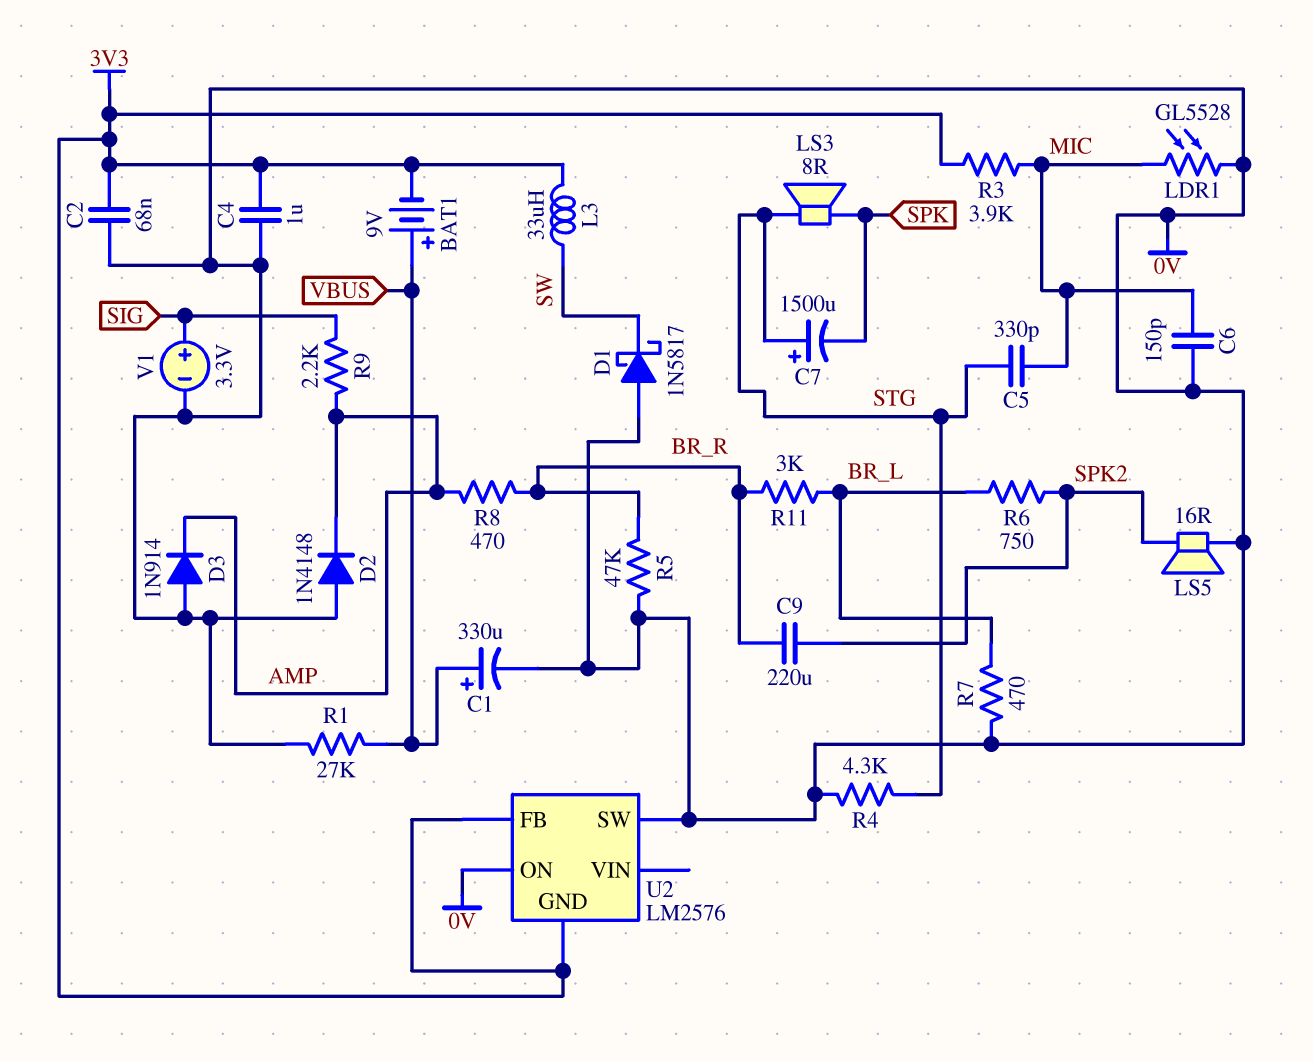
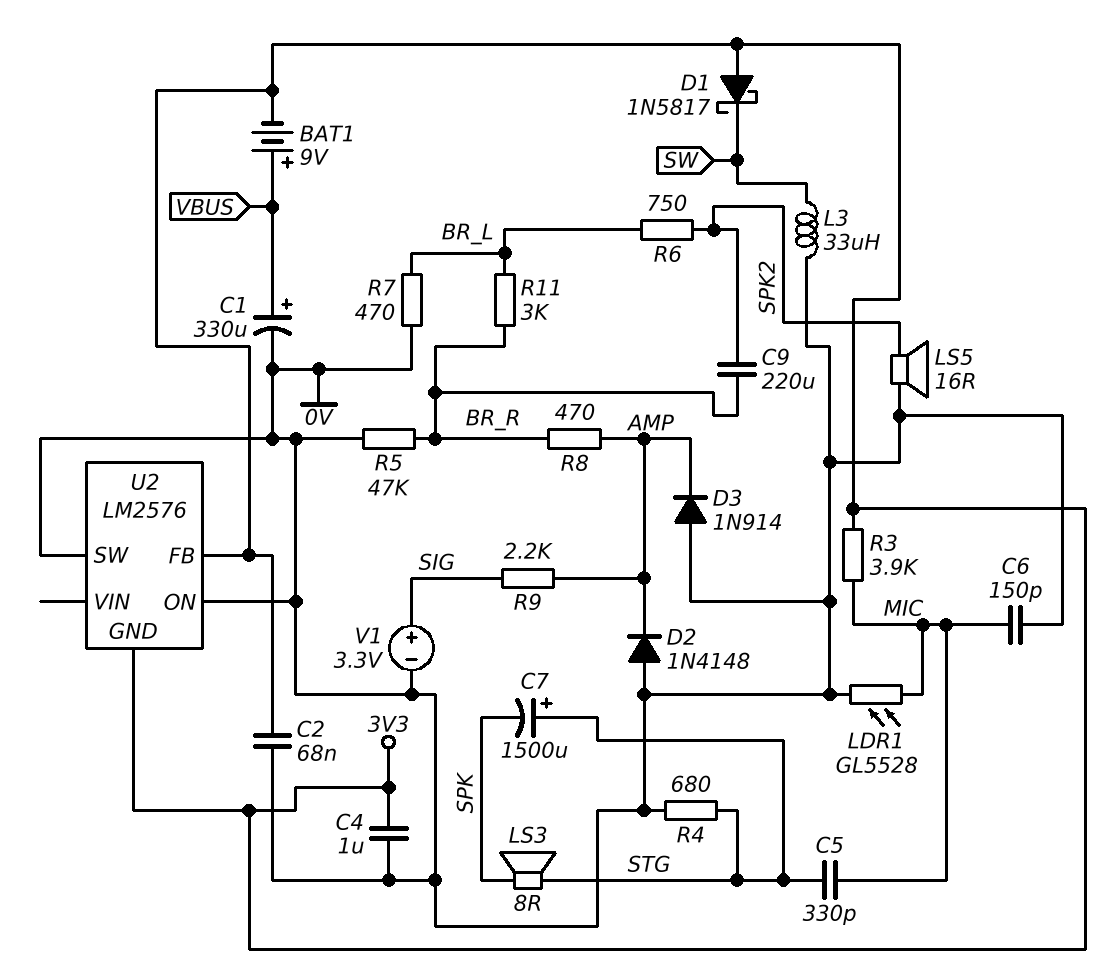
D1: schottky 1N5817 (A 0V, K SW) -> schottky 1N5817 (A 3V3, K SW)
L3: 33uH (3V3, SW) -> 33uH (0V, SW)
R1: 27k (0V, VBUS) -> none
R4: 4.3k (0V, STG) -> 680 (0V, STG)

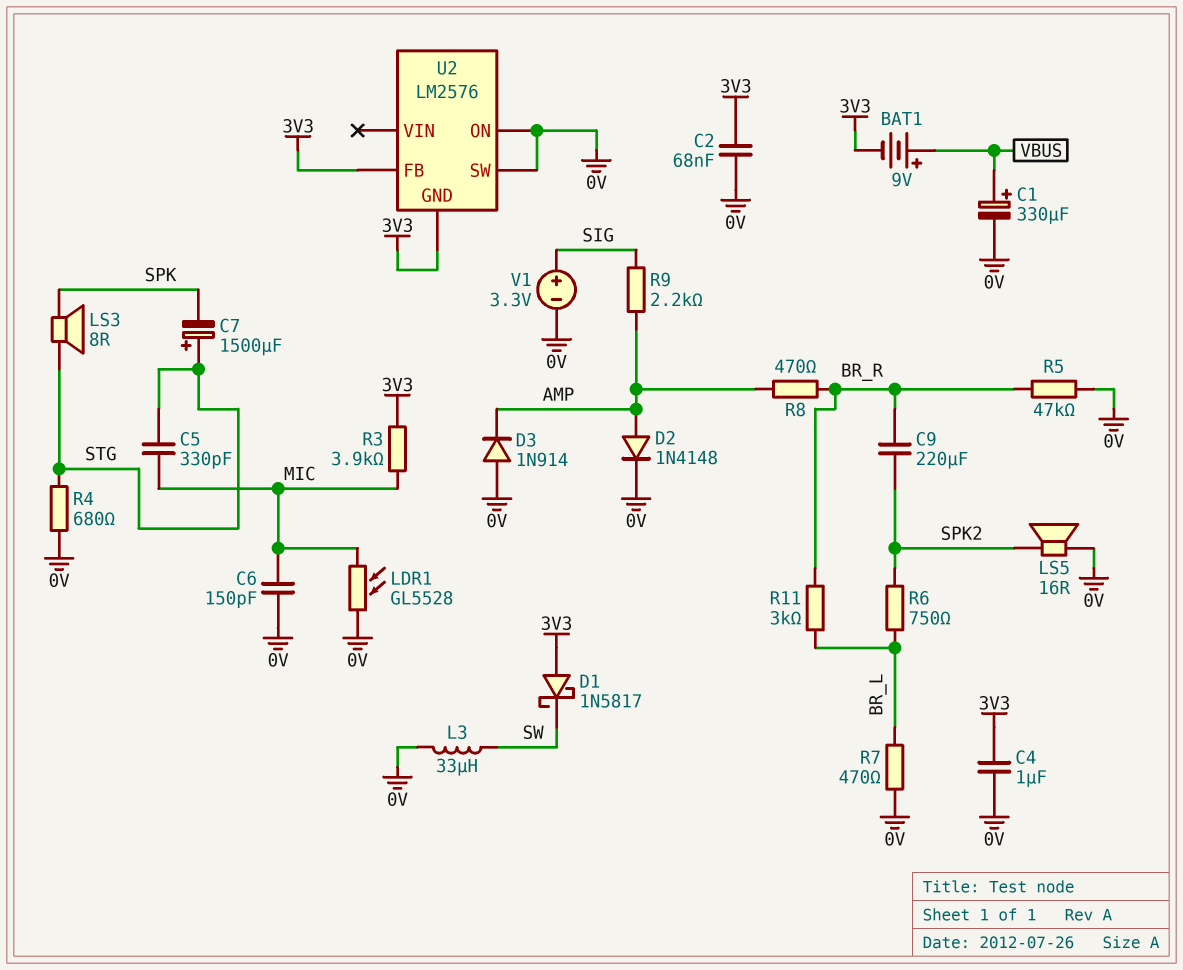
D2: diode 1N4148 (A 0V, K AMP) -> diode 1N4148 (A AMP, K 0V)

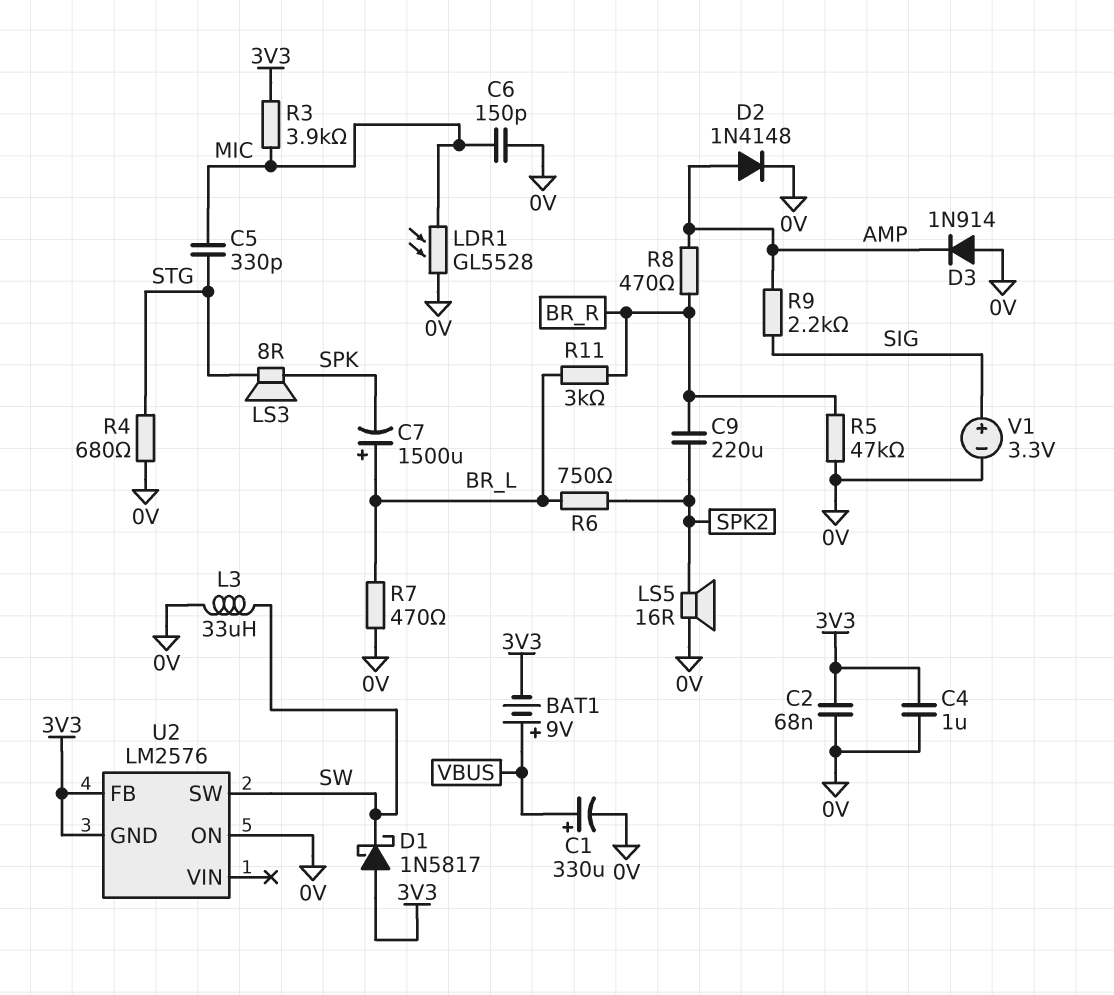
C7: 1500uF (plus STG, minus SPK) -> 1500uF (plus BR_L, minus SPK)
U2 pin SW: 0V -> SW

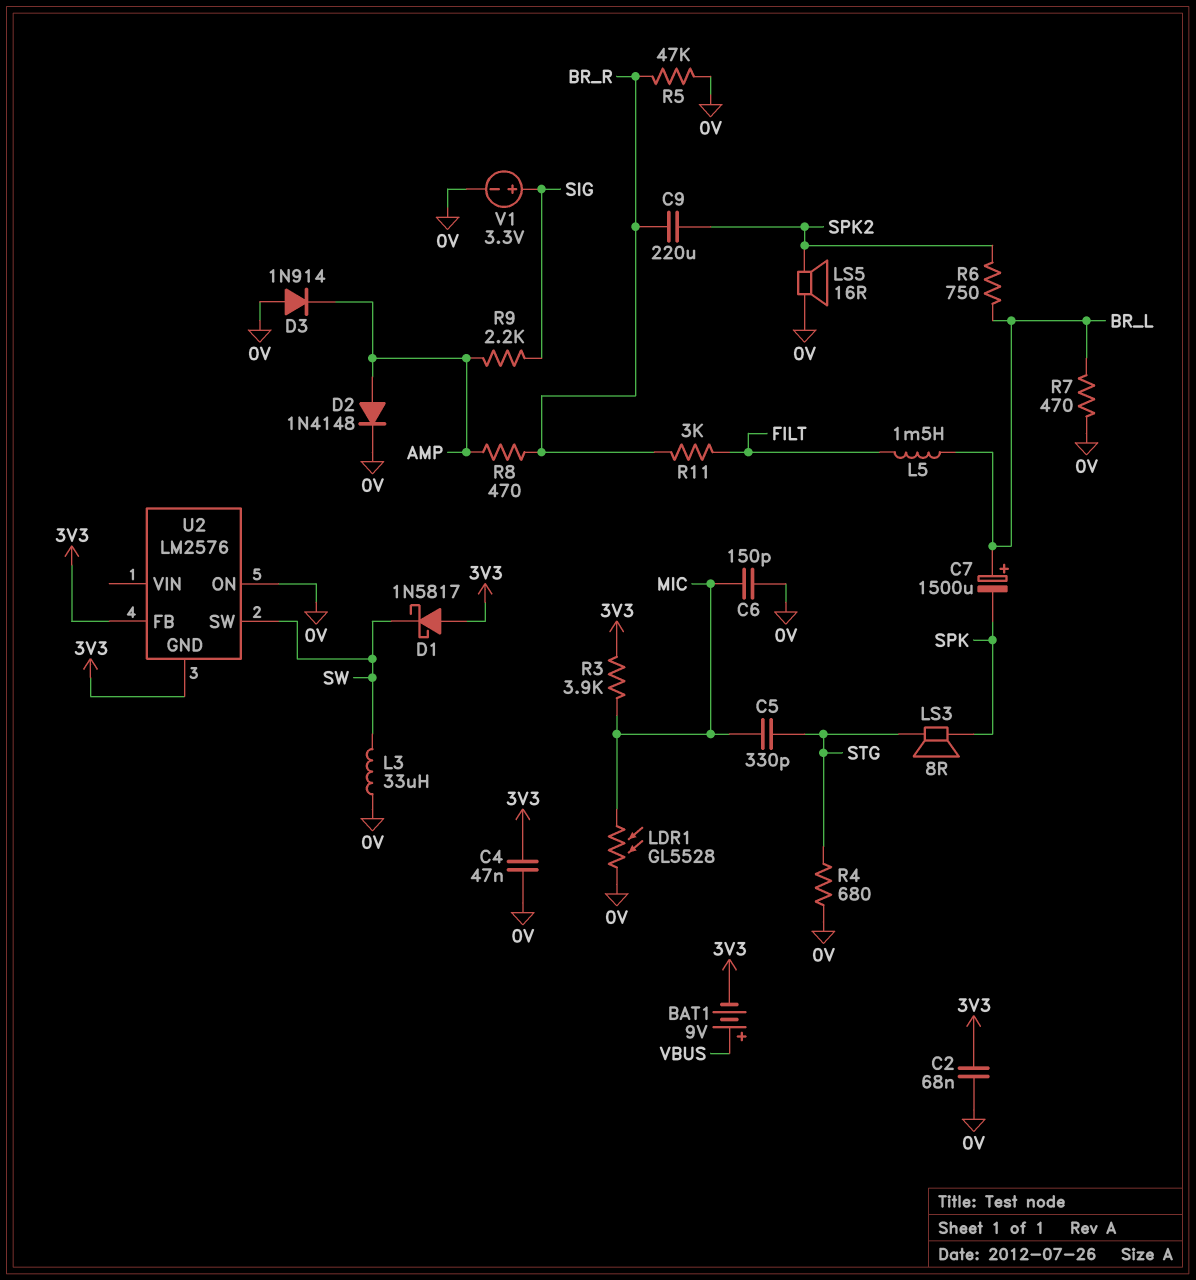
C1: 330uF (plus VBUS, minus 0V) -> none
C4: 1uF (0V, 3V3) -> 47nF (0V, 3V3)
L5: none -> 1.5mH (BR_L, FILT)
R11: 3k (BR_L, BR_R) -> 3k (BR_R, FILT)

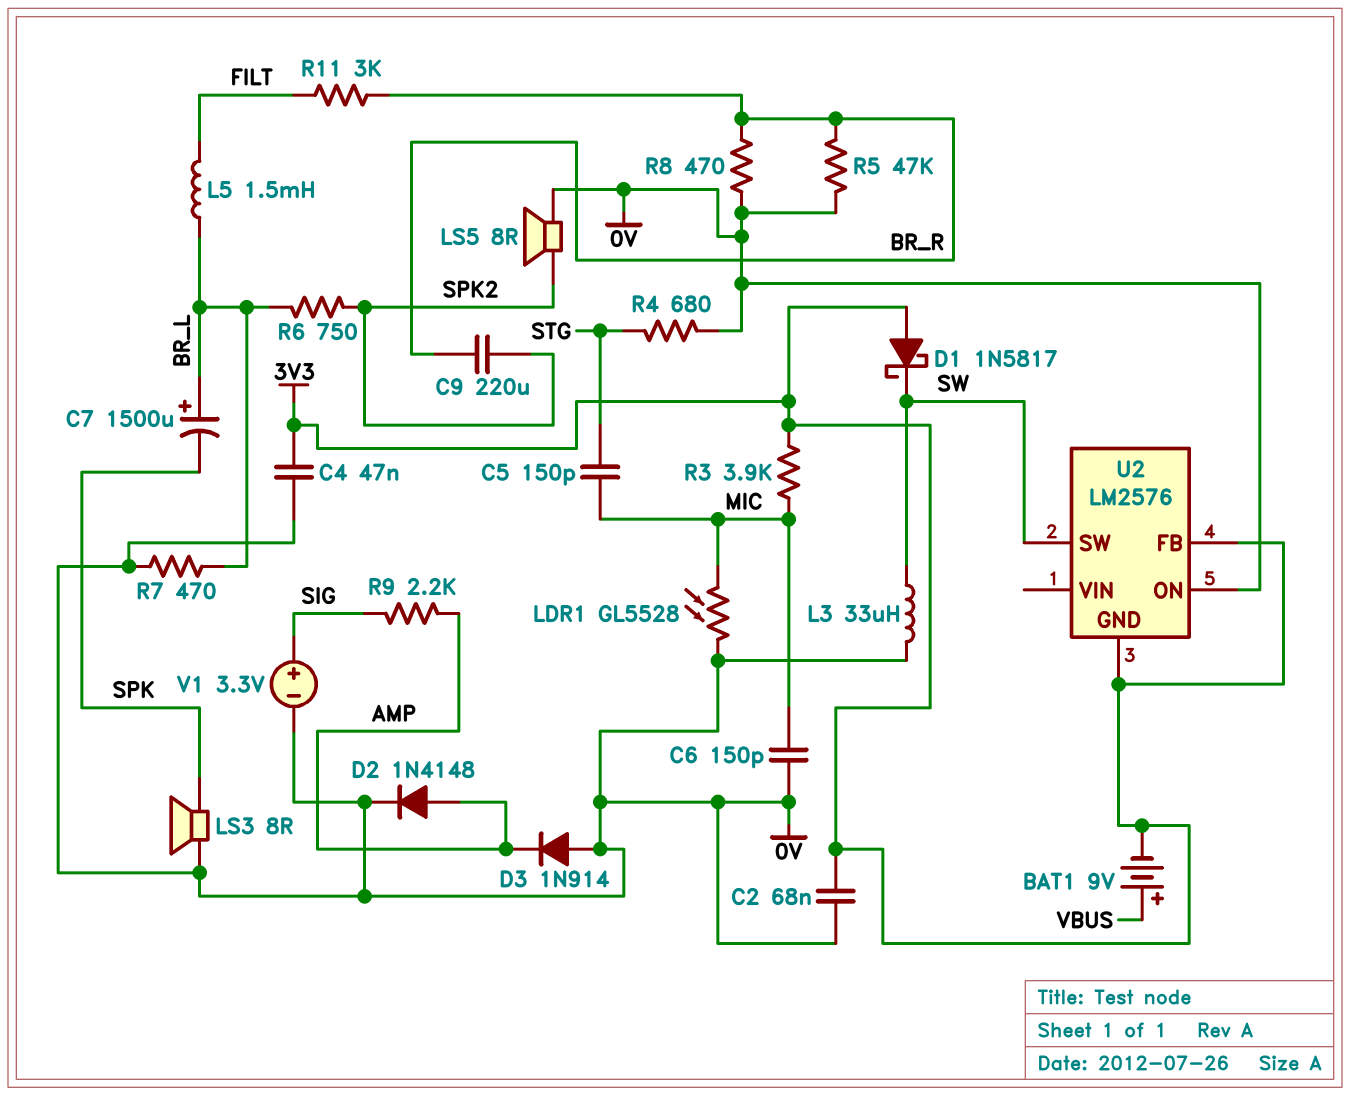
C5: 330pF (MIC, STG) -> 150pF (MIC, STG)
LS3: speaker 8R (SPK, STG) -> speaker 8R (0V, SPK)
LS5: speaker 16R (0V, SPK2) -> speaker 8R (0V, SPK2)
R8: 470 (AMP, BR_R) -> 470 (0V, BR_R)

